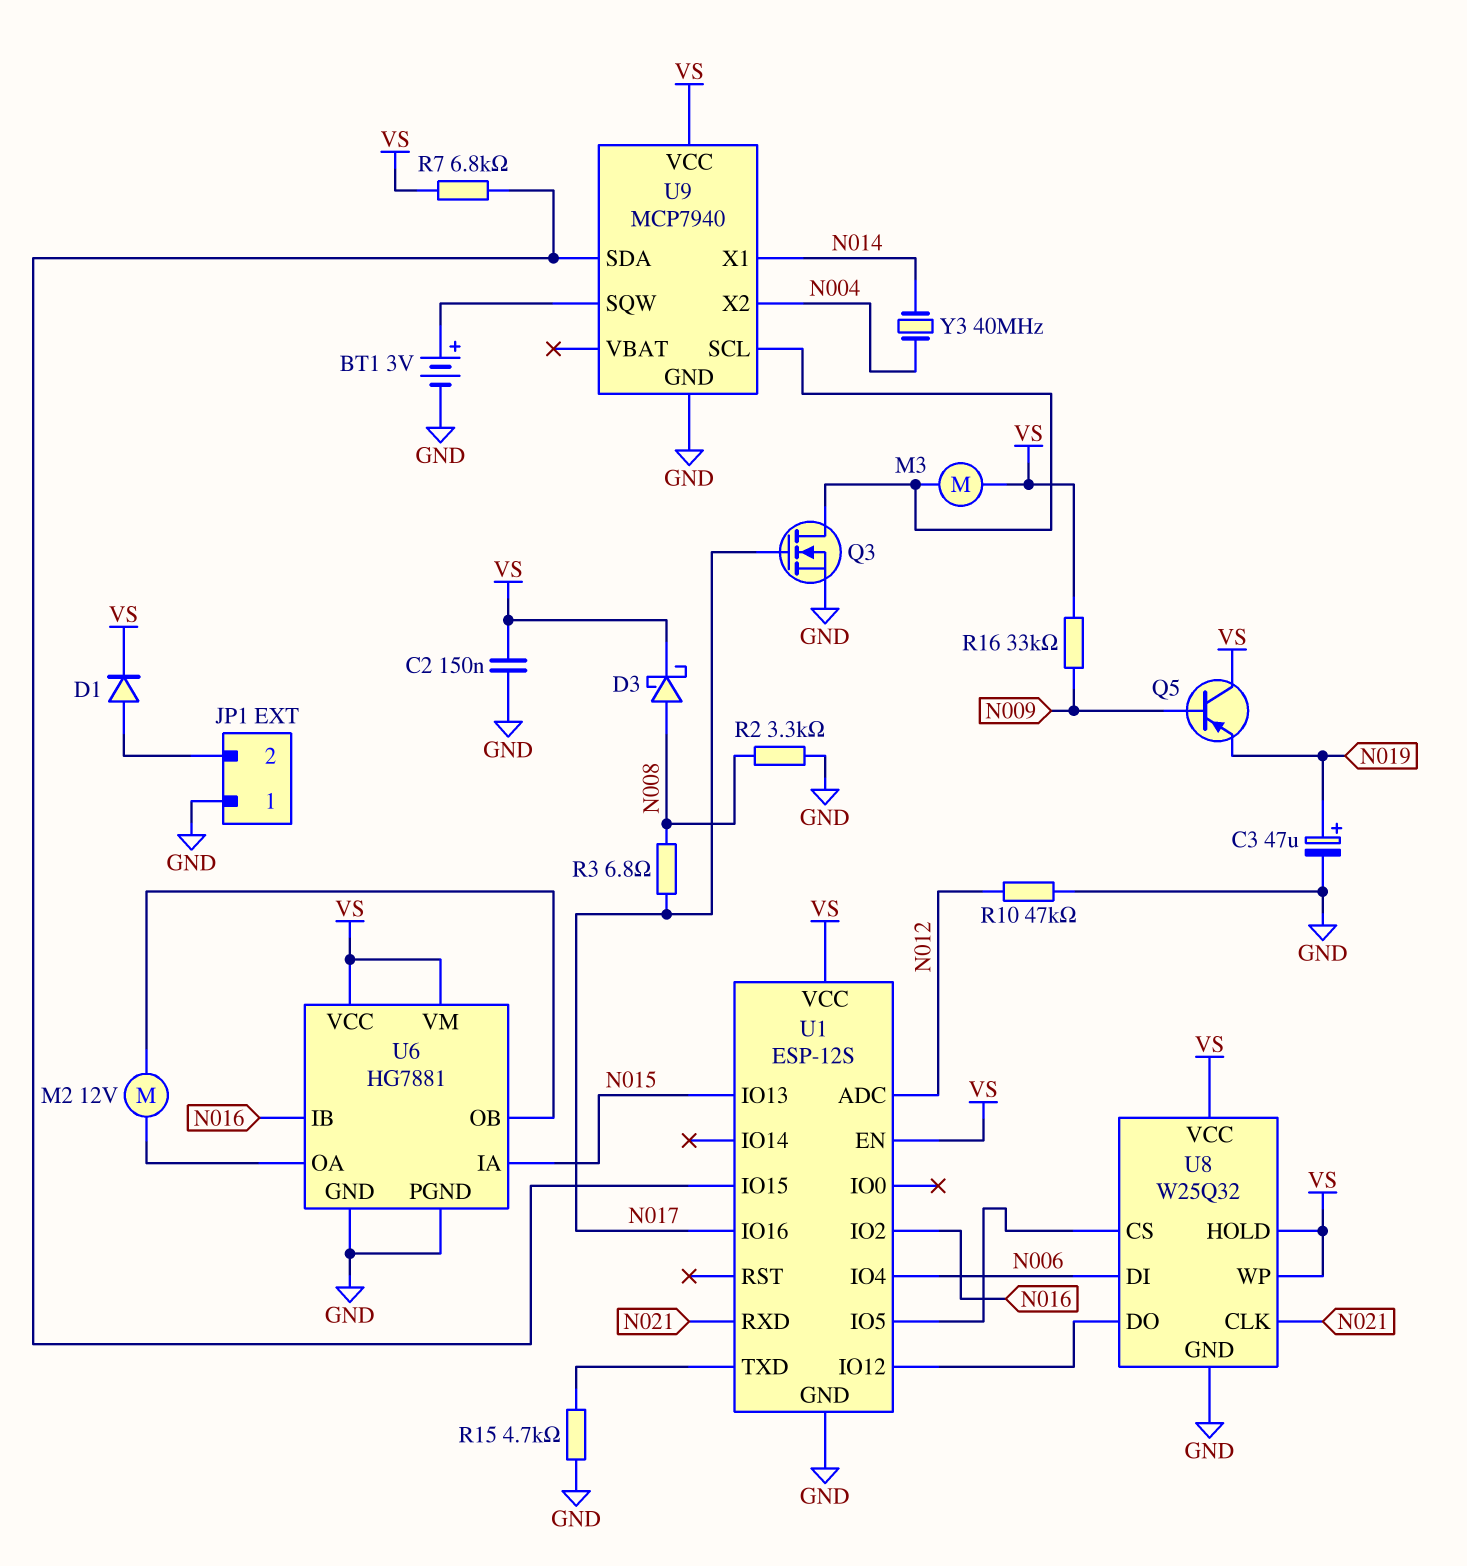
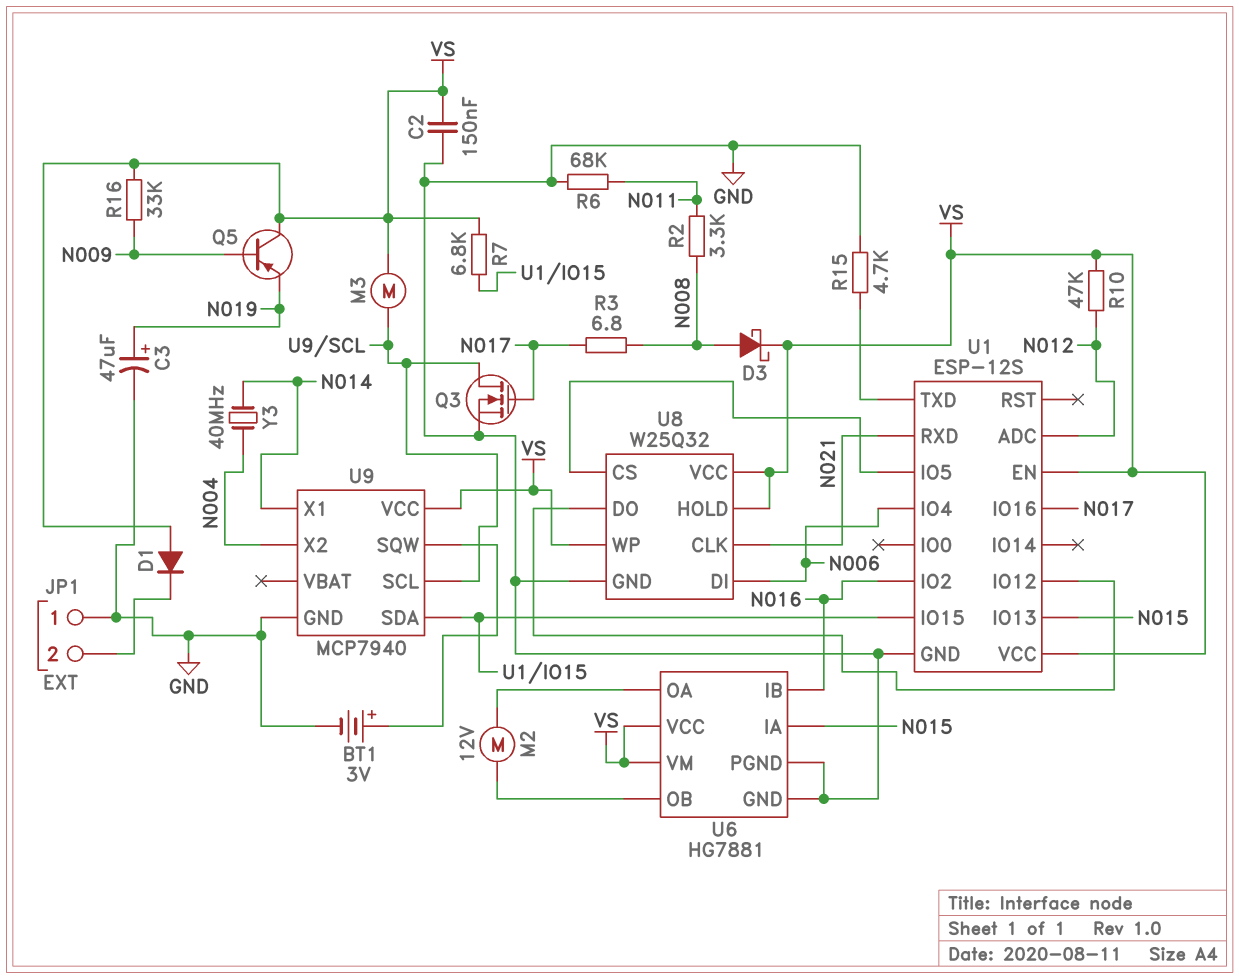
D1: diode (A JP1/2, K VS) -> diode (A VS, K JP1/2)
R2: 3.3k (GND, N008) -> 3.3k (N008, N011)
R6: none -> 68k (GND, N011)
R10: 47k (GND, N012) -> 47k (N012, VS)

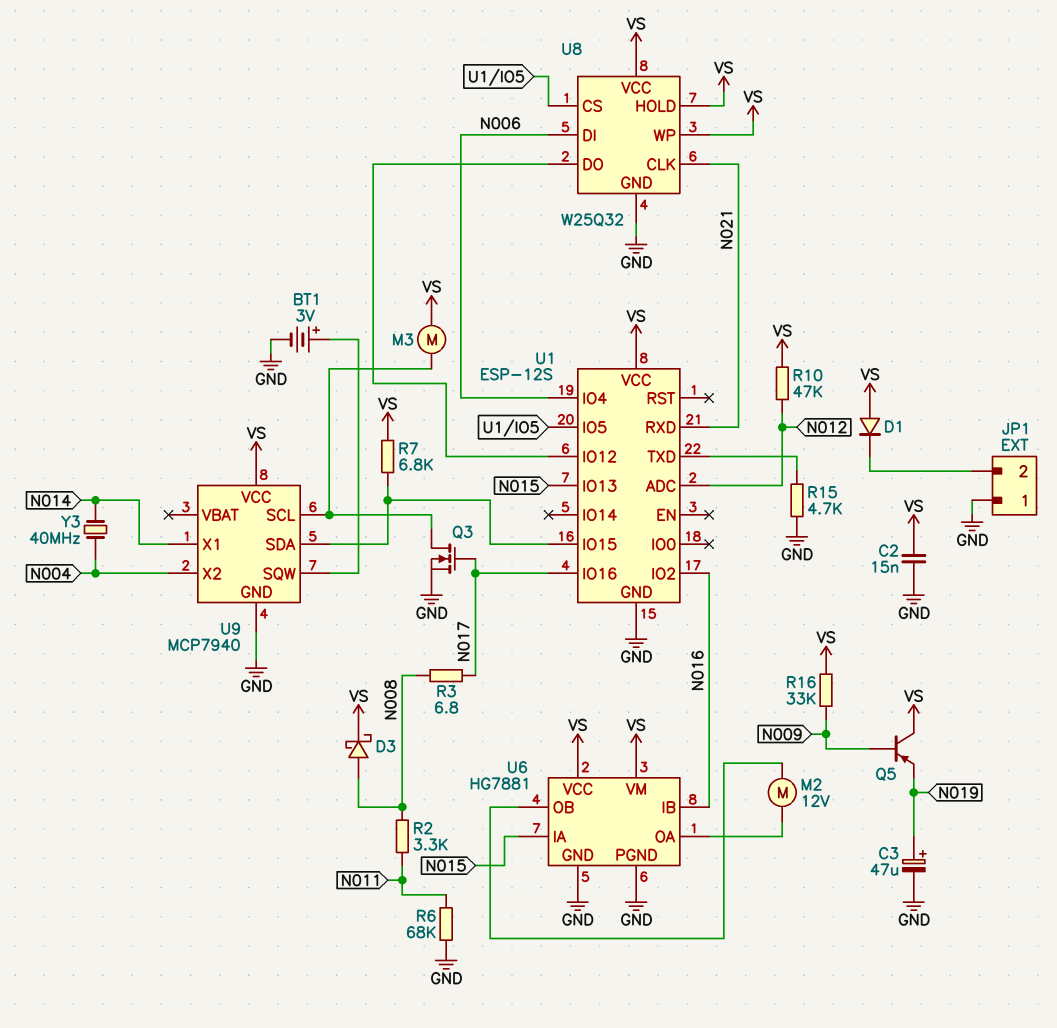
C2: 150nF (GND, VS) -> 15nF (GND, VS)
U1 pin EN: VS -> none

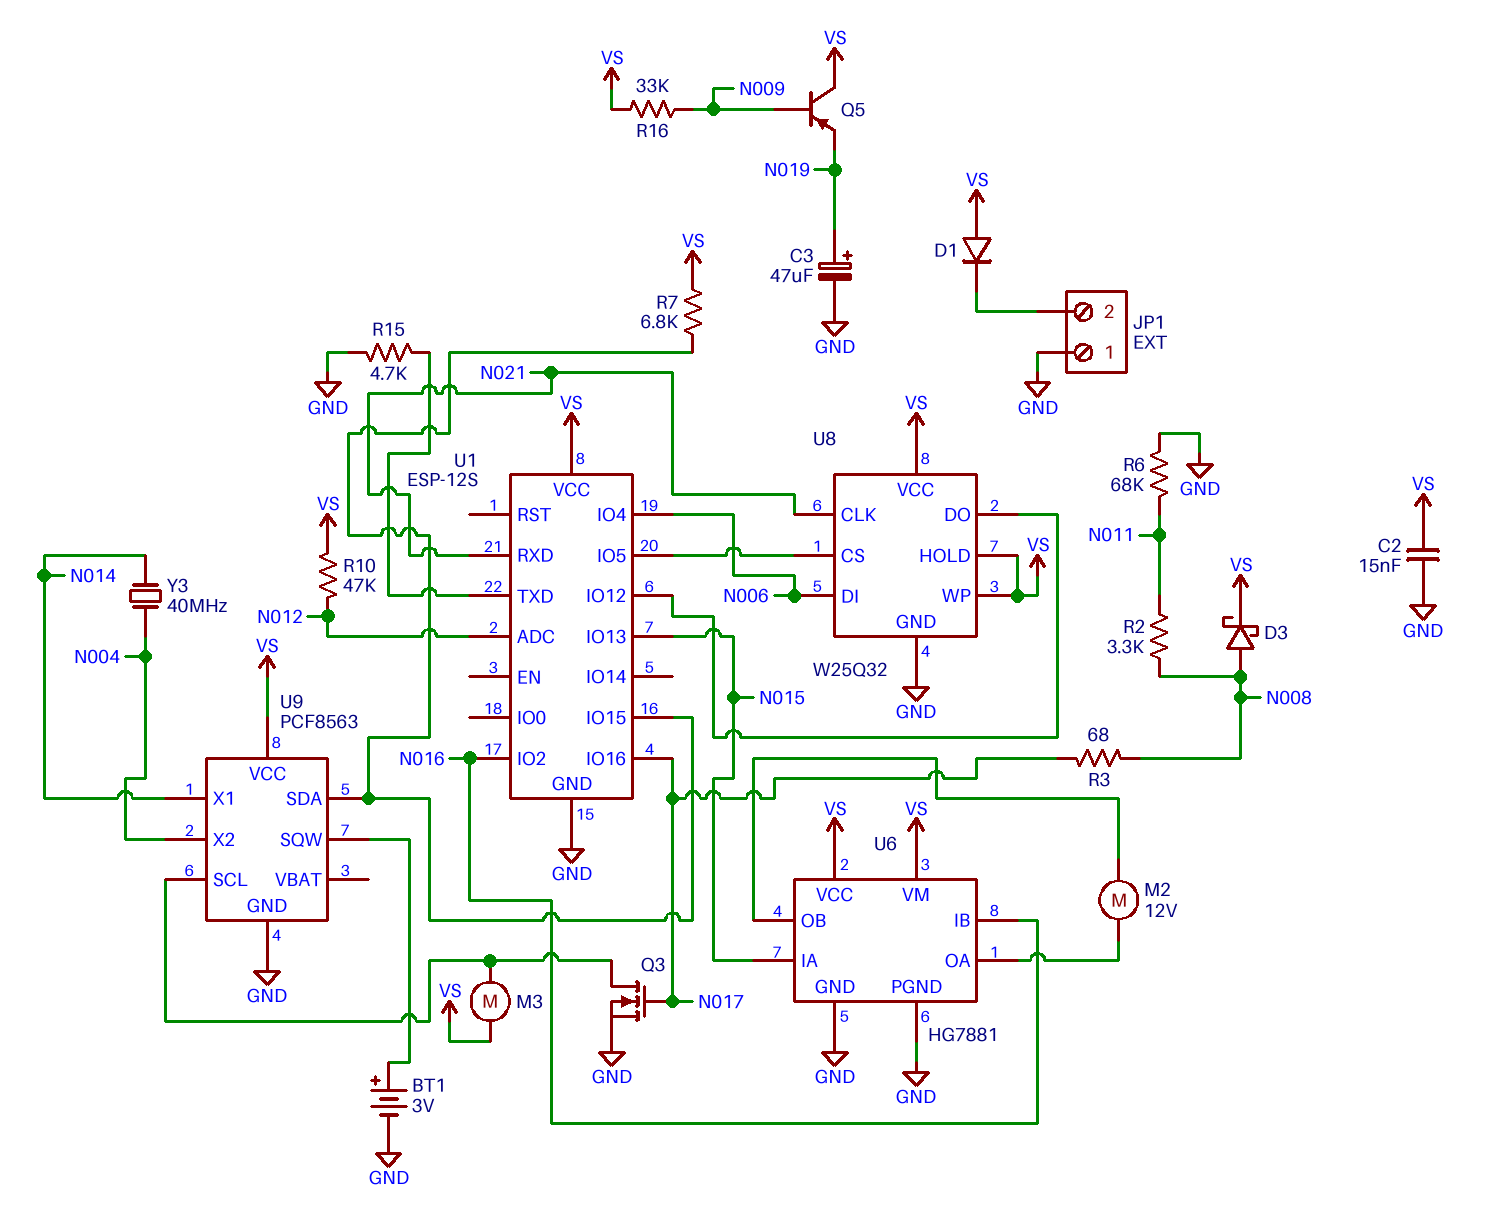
R3: 6.8 (N008, N017) -> 68 (N008, N017)
U9: MCP7940 -> PCF8563

